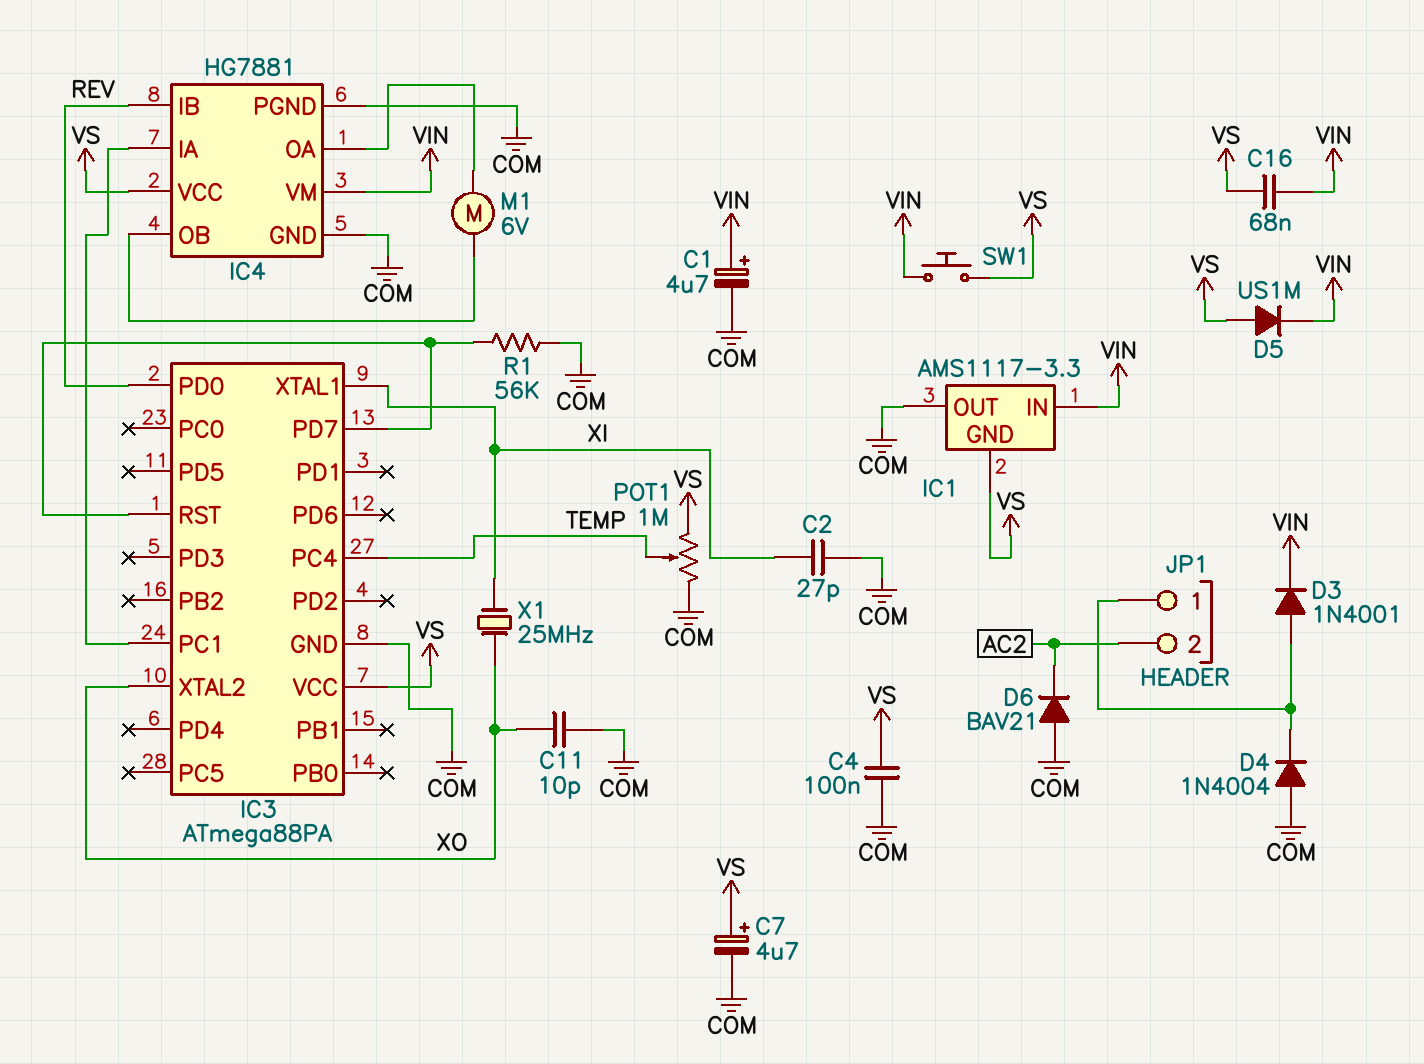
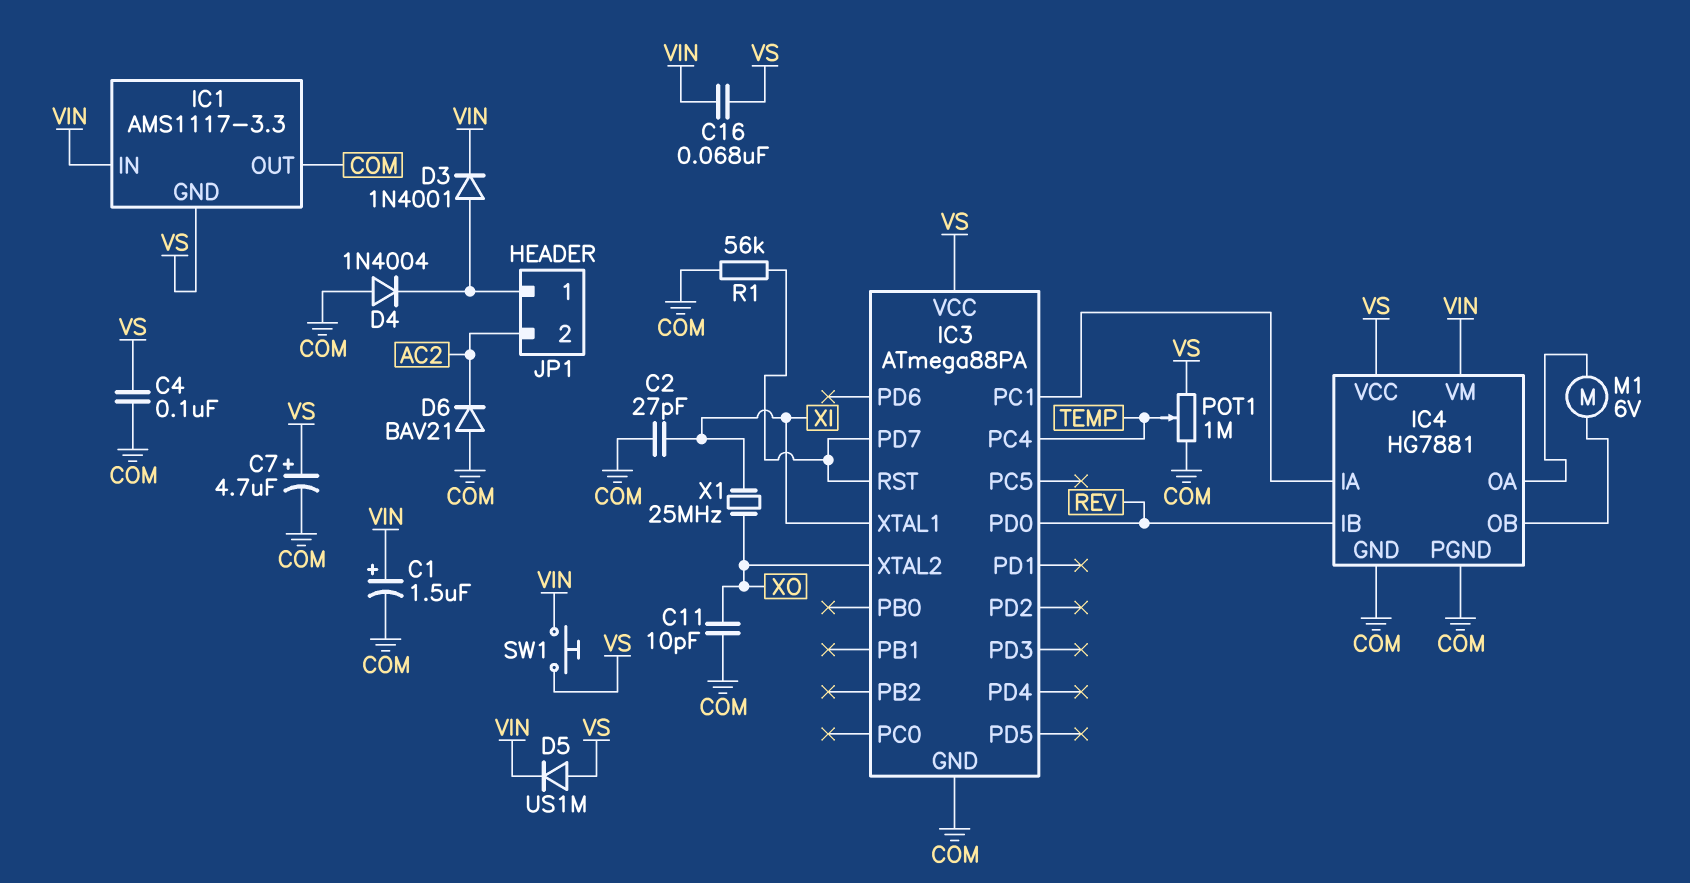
C1: 4.7uF (plus VIN, minus COM) -> 1.5uF (plus VIN, minus COM)

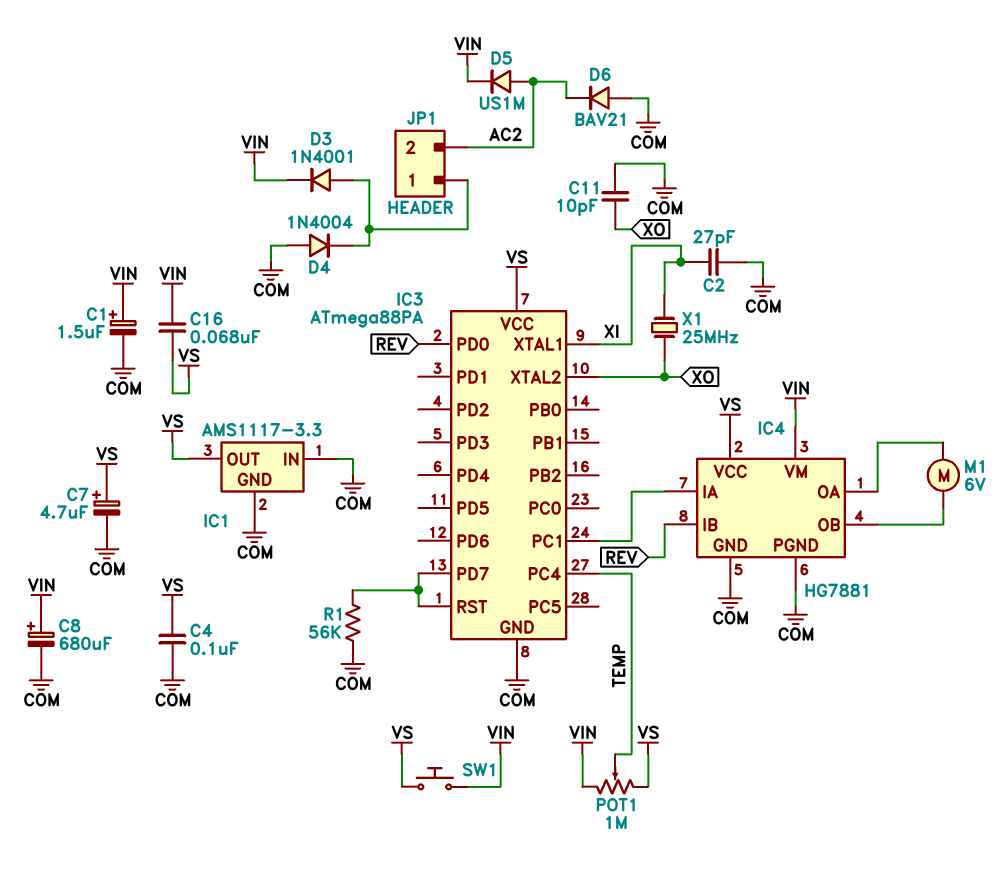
C8: none -> 680uF (plus VIN, minus COM)
D5: diode US1M (A VS, K VIN) -> diode US1M (A AC2, K VIN)
IC1 pin GND: VS -> COM
IC1 pin IN: VIN -> COM
IC1 pin OUT: COM -> VS
POT1: 1M (COM, VS, wiper TEMP) -> 1M (VIN, VS, wiper TEMP)

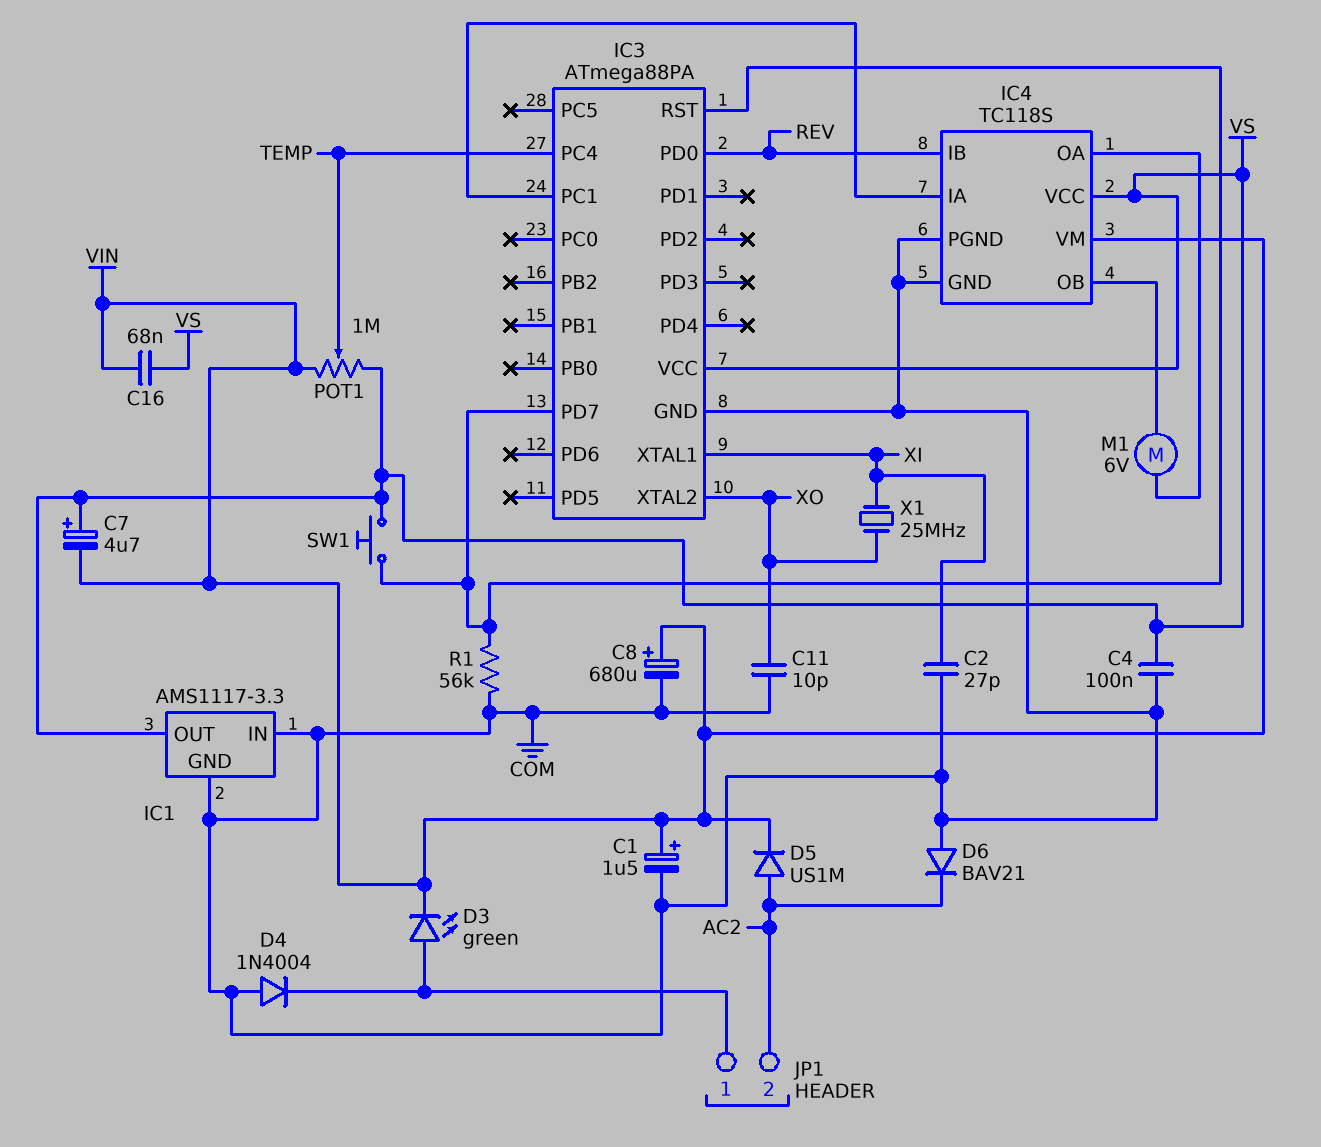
C7: 4.7uF (plus VS, minus COM) -> 4.7uF (plus VS, minus VIN)
D3: diode 1N4001 (A JP1/1, K VIN) -> LED green (A JP1/1, K VIN)
IC4: HG7881 -> TC118S
SW1: button (VIN, VS) -> button (IC3/PD7, VS)

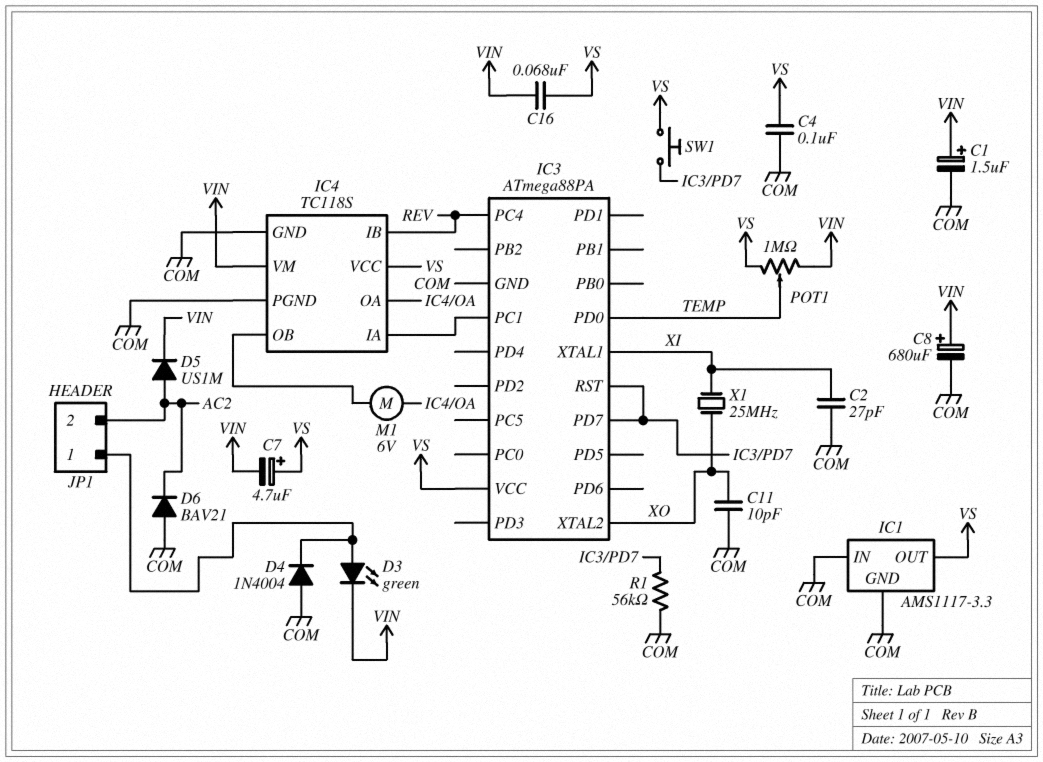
IC3 pin PC4: TEMP -> REV
IC3 pin PD0: REV -> TEMP

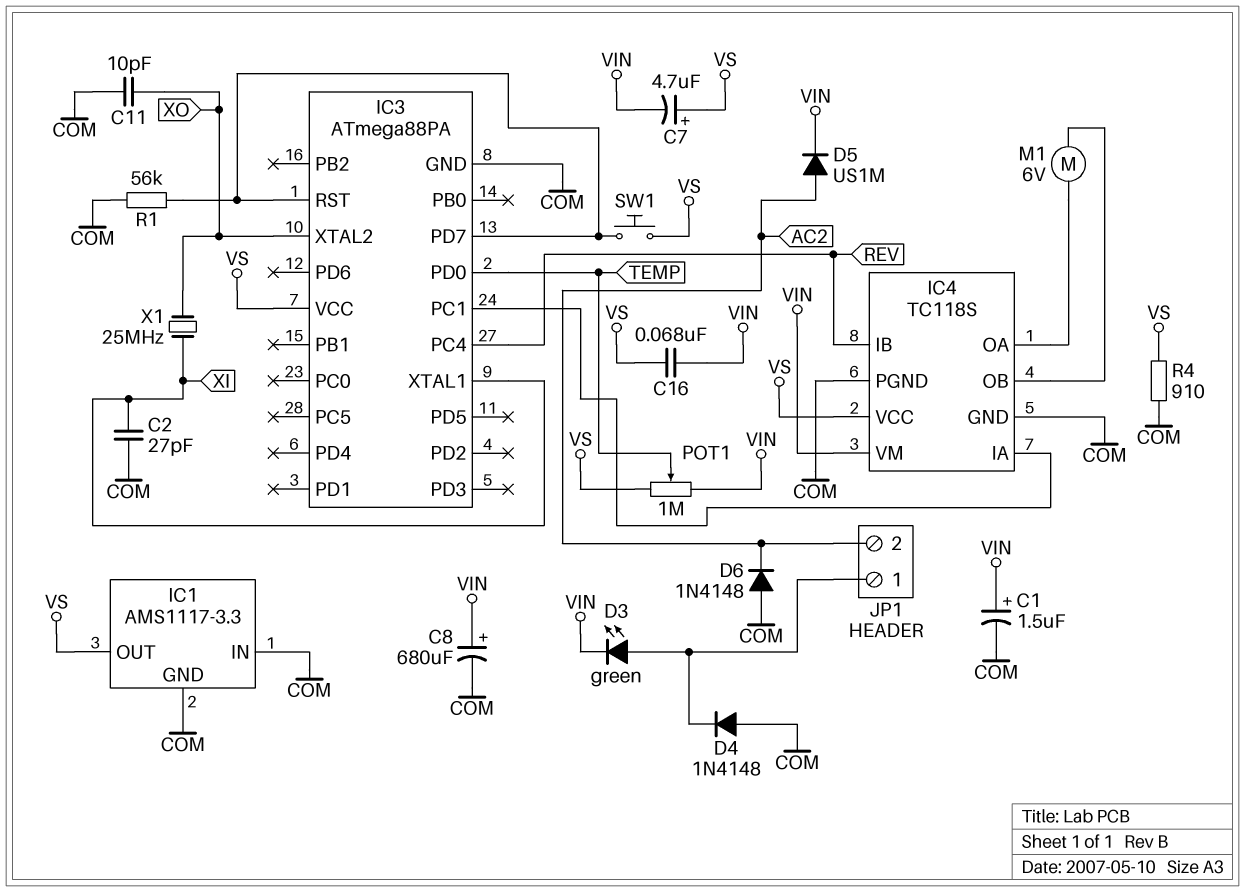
C4: 100nF (COM, VS) -> none
D4: diode 1N4004 (A COM, K JP1/1) -> diode 1N4148 (A COM, K JP1/1)
D6: diode BAV21 (A COM, K AC2) -> diode 1N4148 (A COM, K AC2)
R4: none -> 910 (COM, VS)

